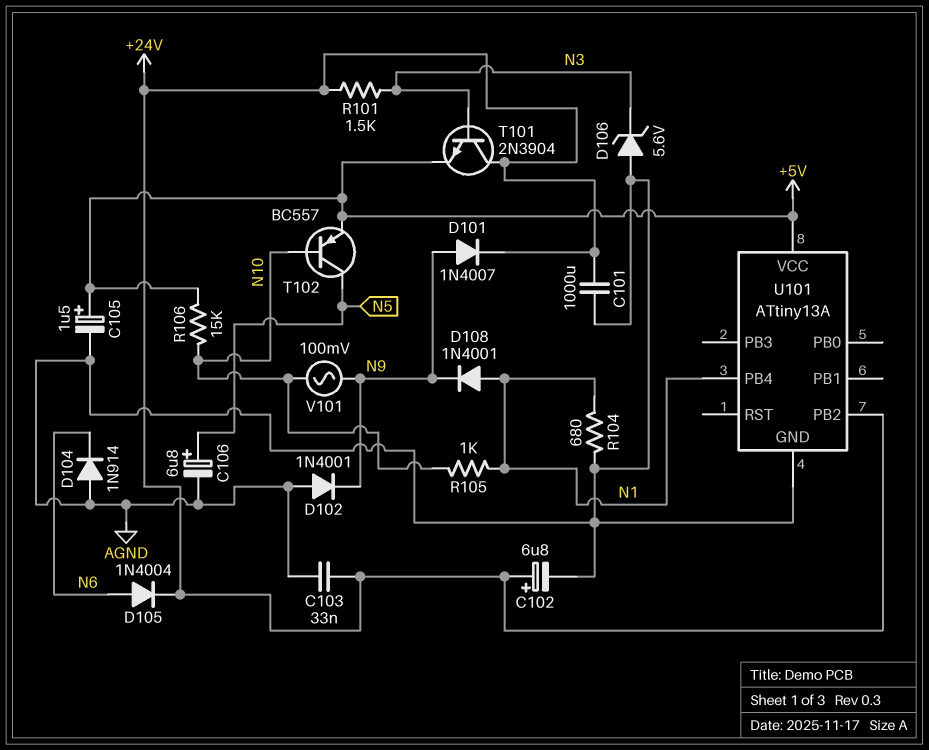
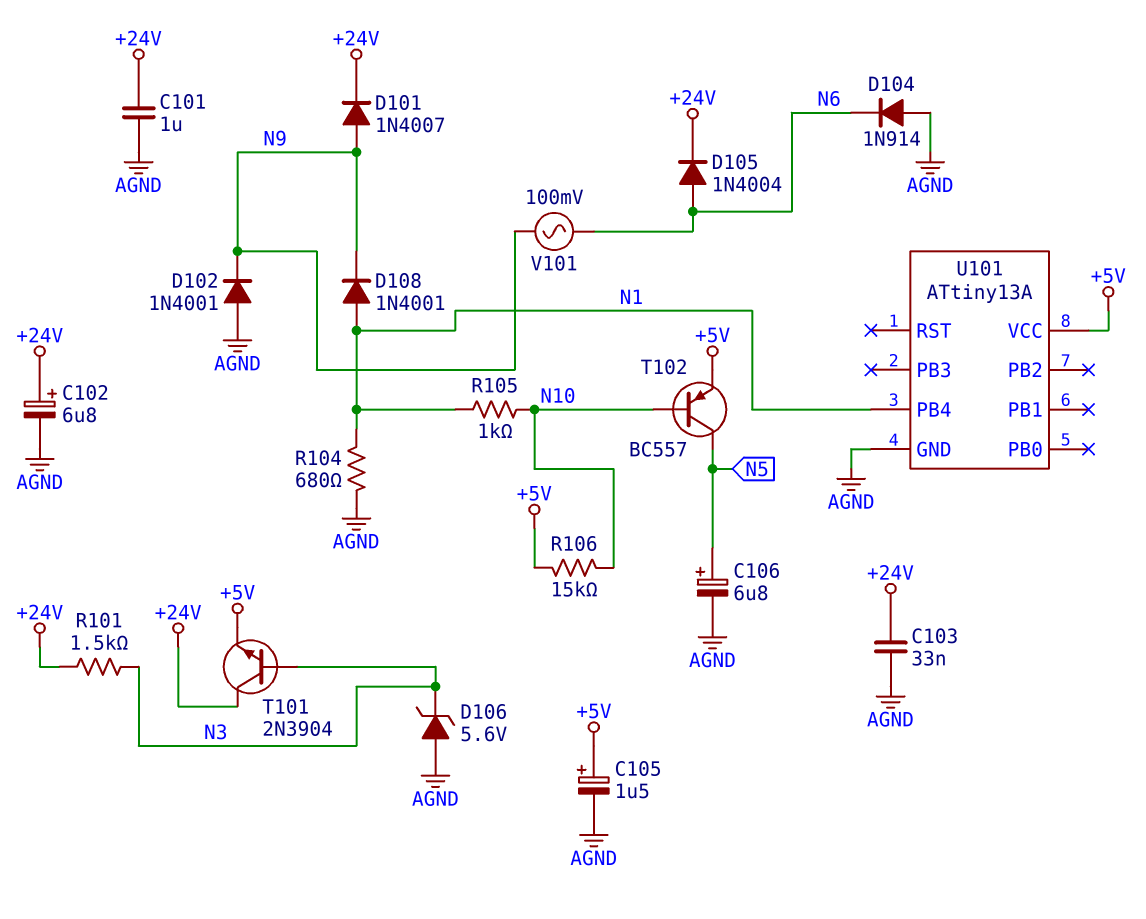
C101: 1000uF (+24V, AGND) -> 1uF (+24V, AGND)
U101 pin PB2: +24V -> none
V101: AC 100mV (N9, N10) -> AC 100mV (N6, N9)

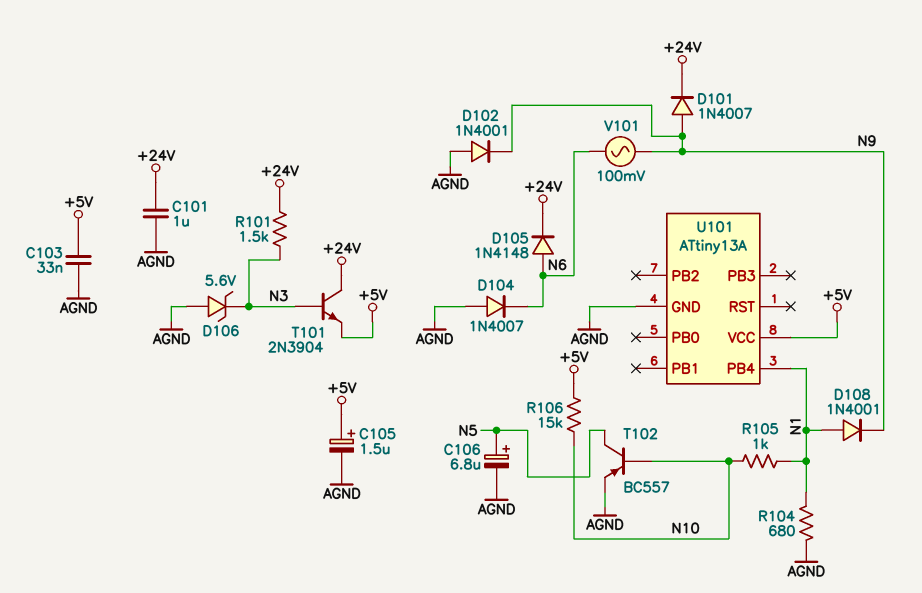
C102: 6.8uF (plus +24V, minus AGND) -> none
C103: 33nF (+24V, AGND) -> 33nF (+5V, AGND)
D104: diode 1N914 (A AGND, K N6) -> diode 1N4007 (A AGND, K N6)
D105: diode 1N4004 (A N6, K +24V) -> diode 1N4148 (A N6, K +24V)
T102: PNP BC557 (B N10, C N5, E +5V) -> PNP BC557 (B N10, C N5, E AGND)

